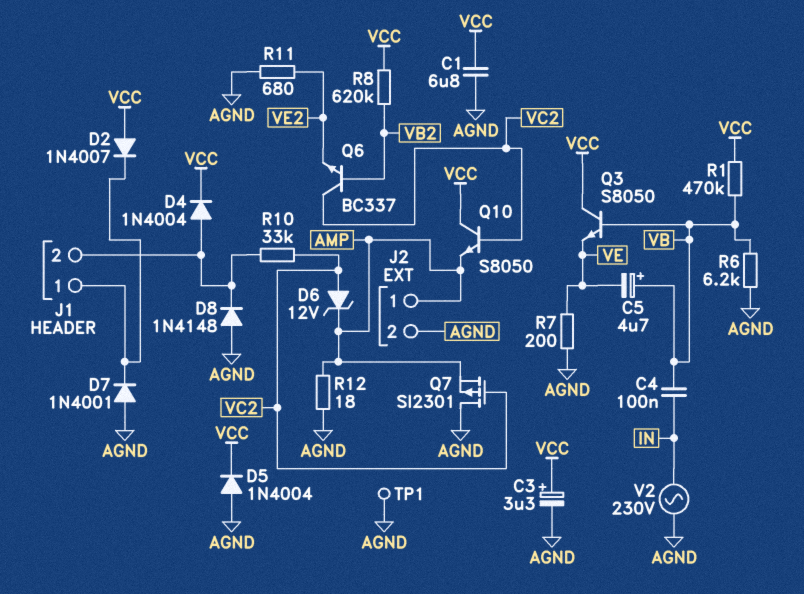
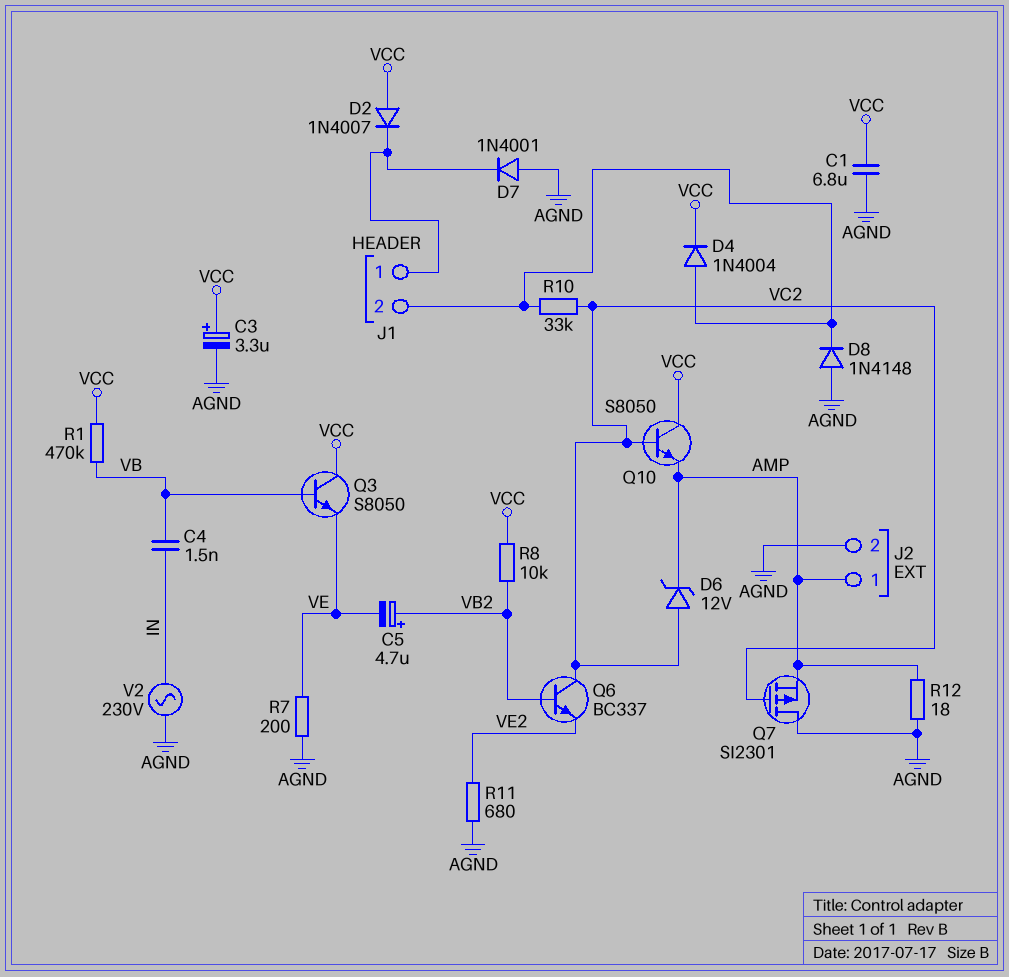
C4: 100nF (IN, VB) -> 1.5nF (IN, VB)
C5: 4.7uF (plus VB, minus VE) -> 4.7uF (plus VB2, minus VE)
D5: diode 1N4004 (A AGND, K VCC) -> none
R6: 6.2k (AGND, VB) -> none
R8: 620k (VB2, VCC) -> 10k (VB2, VCC)
TP1: test point (AGND) -> none

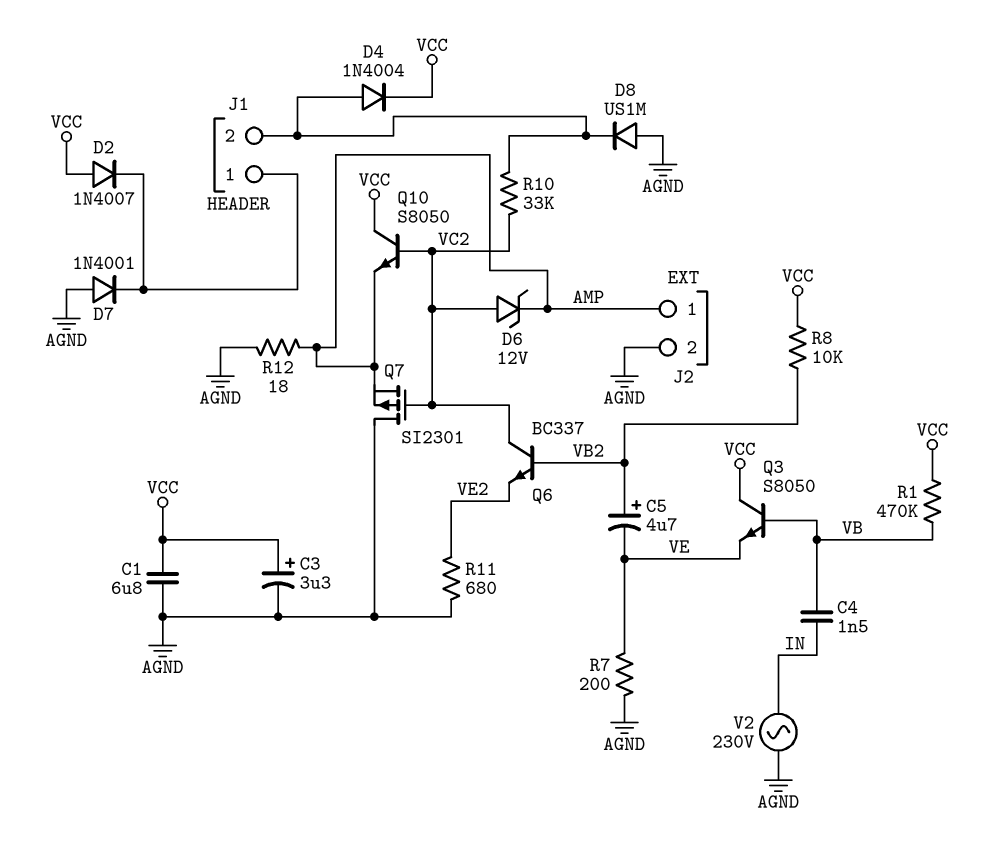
D8: diode 1N4148 (A AGND, K J1/2) -> diode US1M (A AGND, K J1/2)

